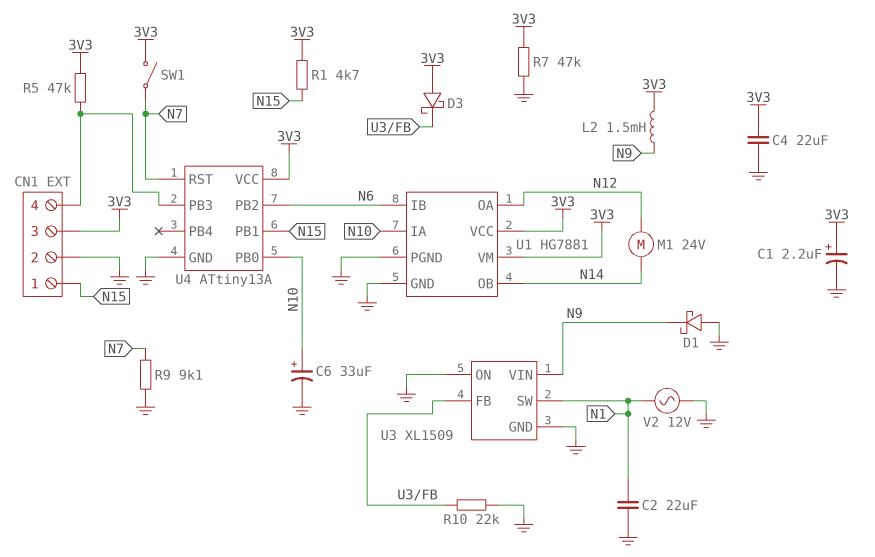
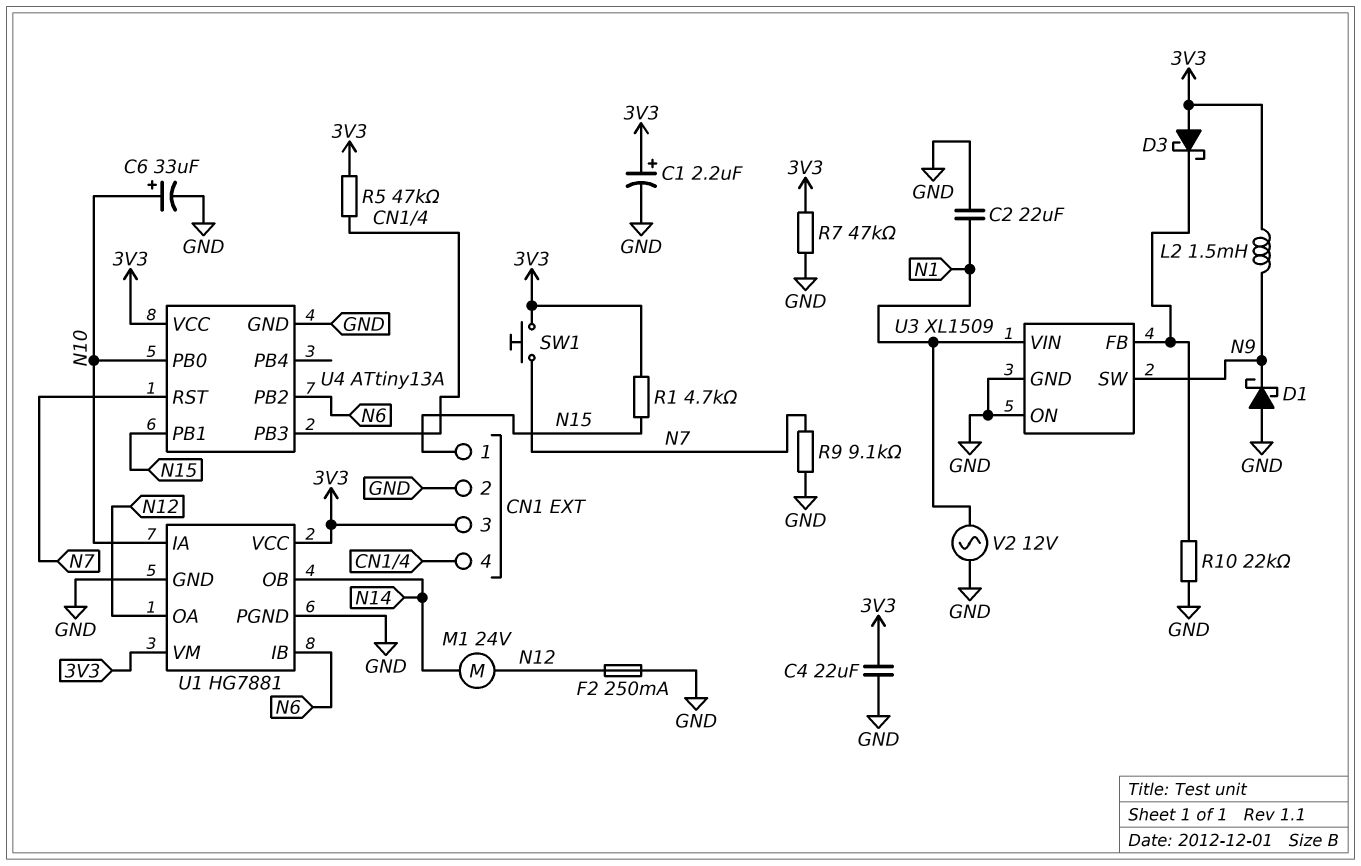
F2: none -> 250mA (GND, N12)
SW1: switch (3V3, N7) -> button (3V3, N7)
U3 pin SW: N1 -> N9
U3 pin VIN: N9 -> N1

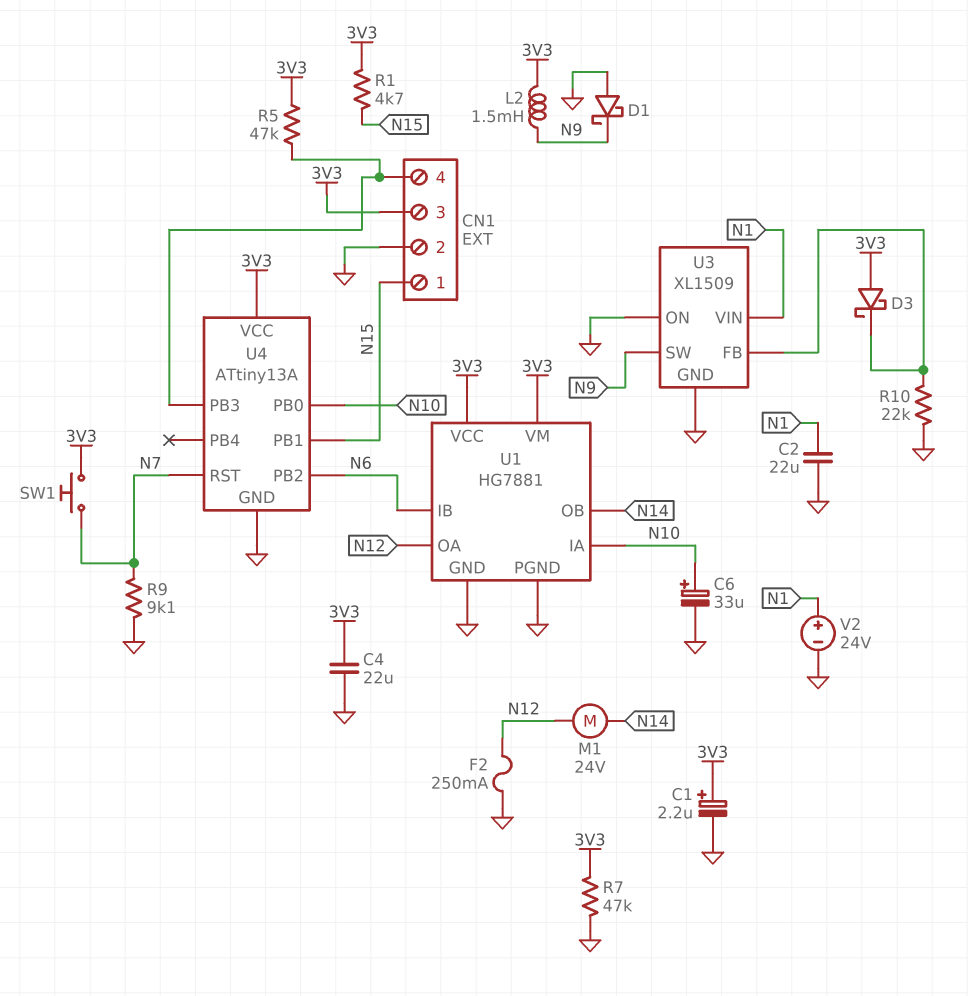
V2: AC 12V (GND, N1) -> 24V (plus N1, minus GND)

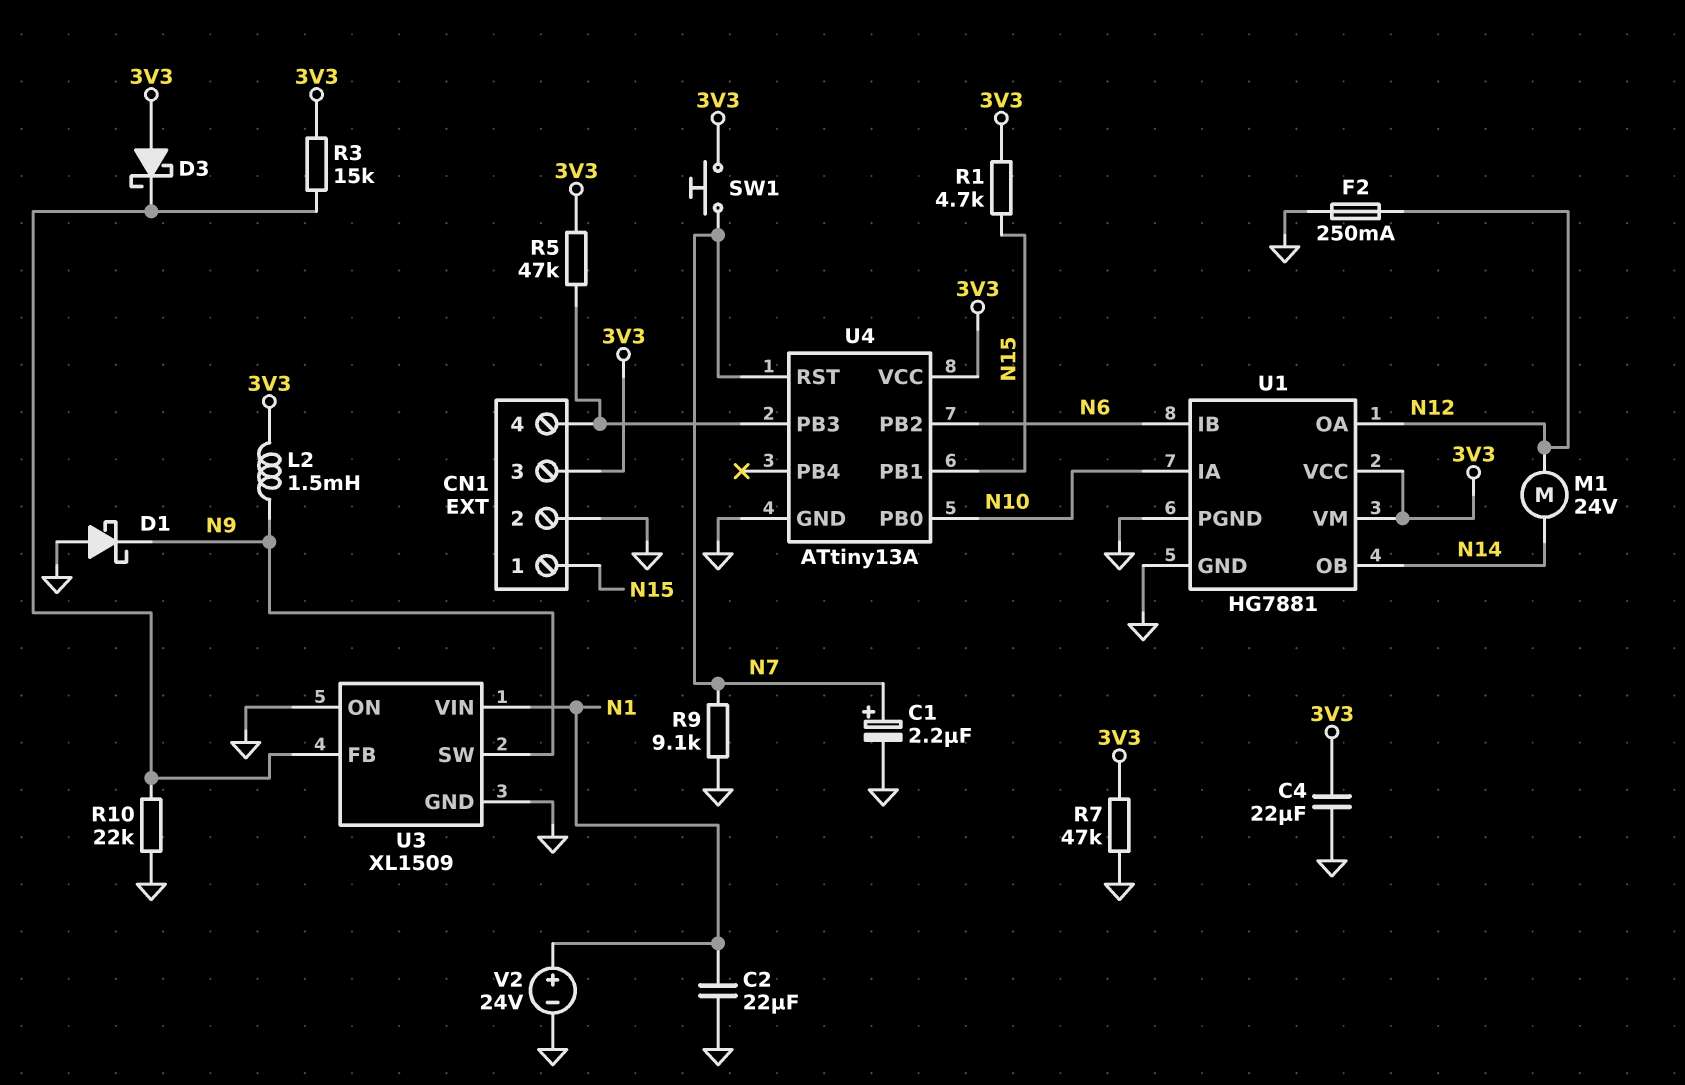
C1: 2.2uF (plus 3V3, minus GND) -> 2.2uF (plus N7, minus GND)
C6: 33uF (plus N10, minus GND) -> none
R3: none -> 15k (3V3, U3/FB)

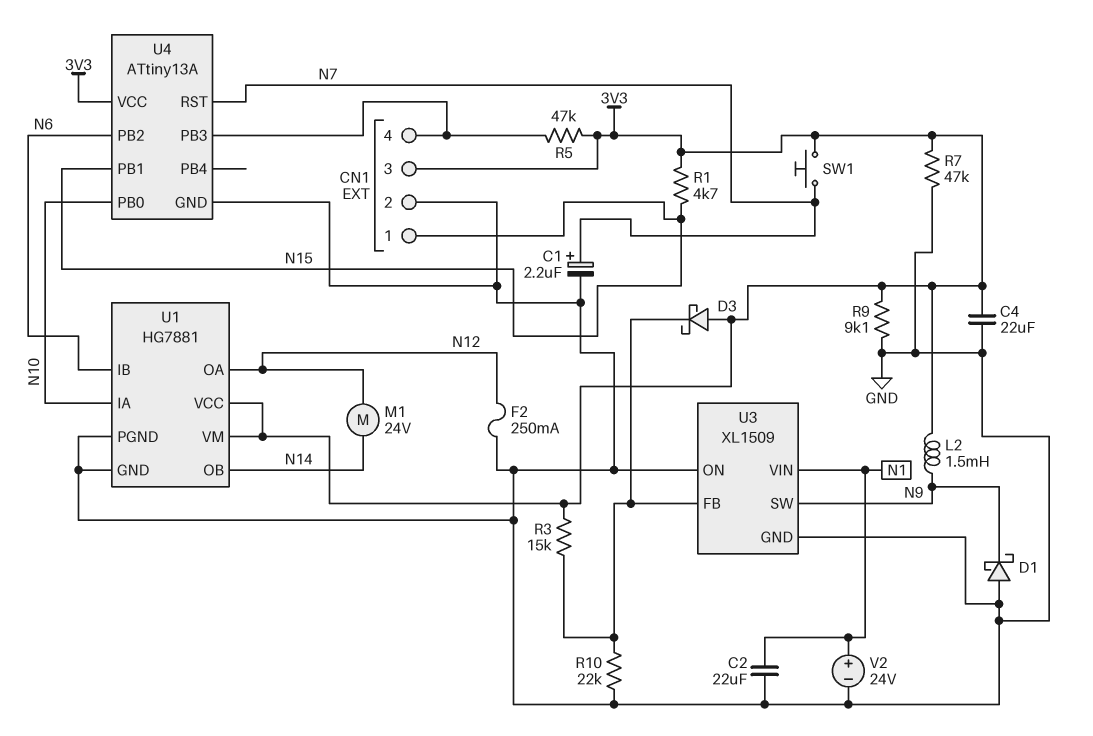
R9: 9.1k (GND, N7) -> 9.1k (3V3, GND)

